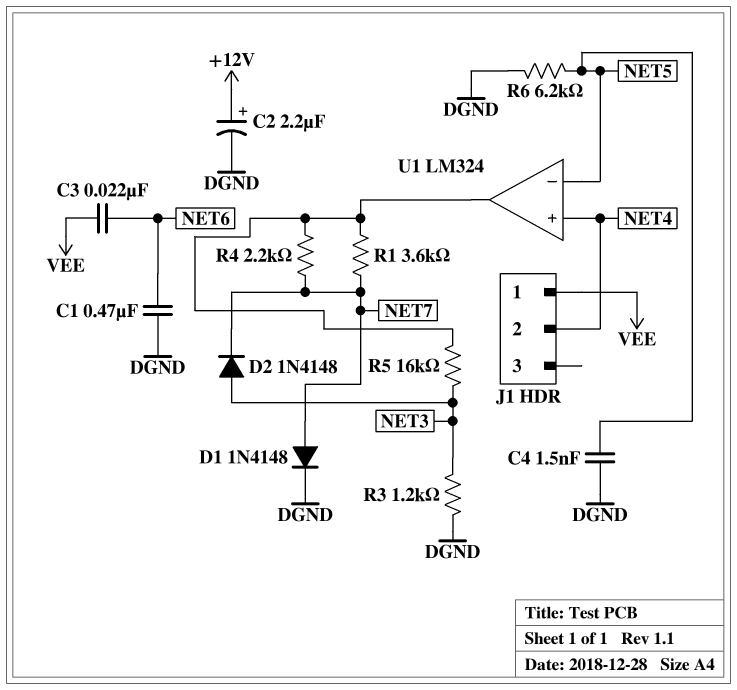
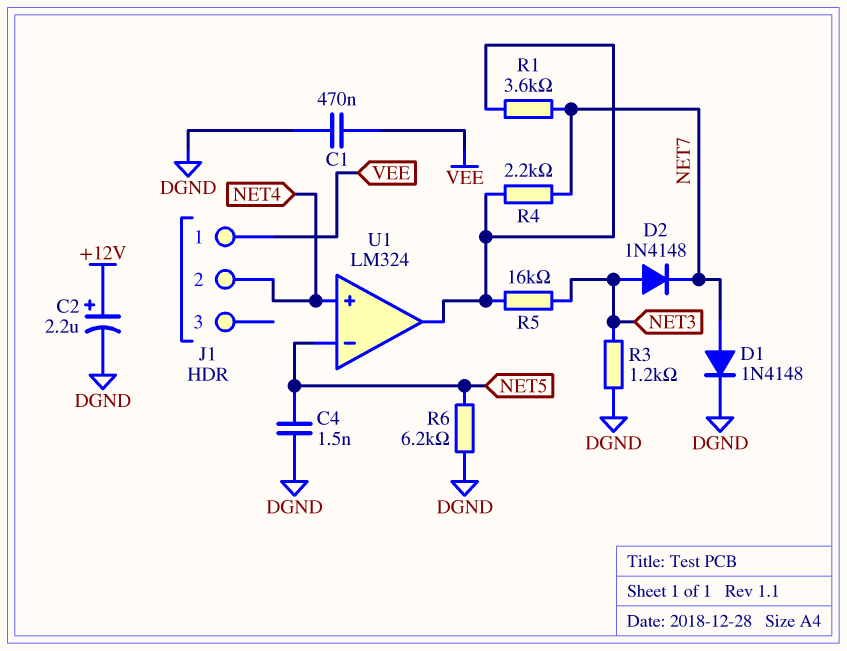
C1: 470nF (DGND, NET6) -> 470nF (DGND, VEE)
C3: 22nF (NET6, VEE) -> none

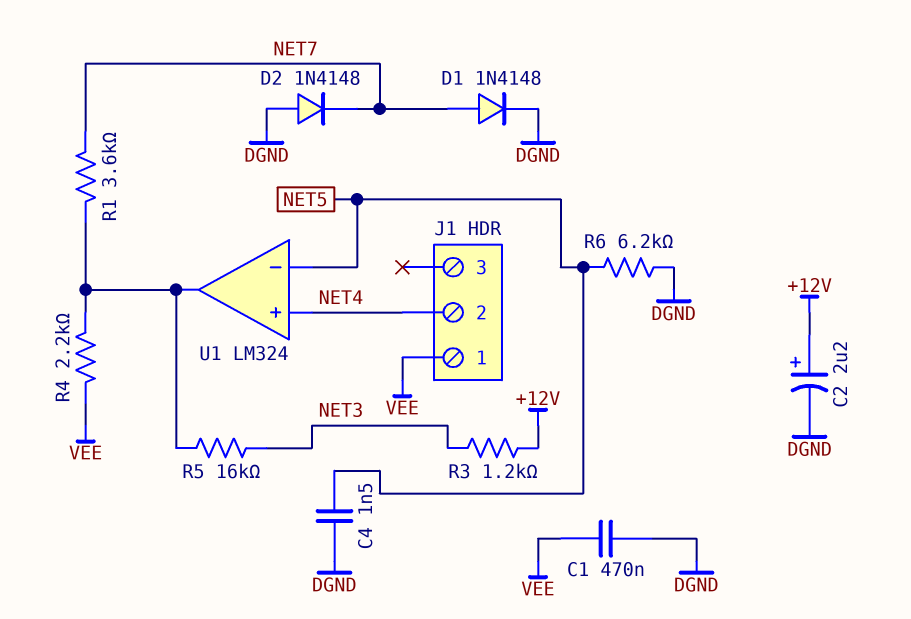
D2: diode 1N4148 (A NET3, K NET7) -> diode 1N4148 (A DGND, K NET7)
R3: 1.2k (DGND, NET3) -> 1.2k (+12V, NET3)
R4: 2.2k (NET7, U1/out) -> 2.2k (U1/out, VEE)

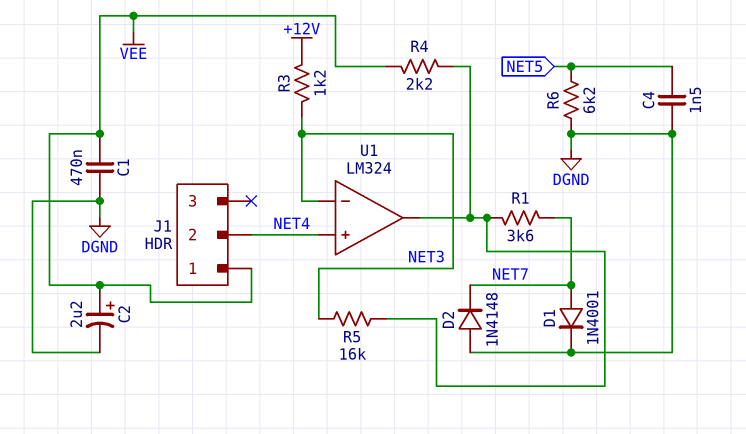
C2: 2.2uF (plus +12V, minus DGND) -> 2.2uF (plus VEE, minus DGND)
D1: diode 1N4148 (A NET7, K DGND) -> diode 1N4001 (A NET7, K DGND)
U1 pin in-: NET5 -> NET3

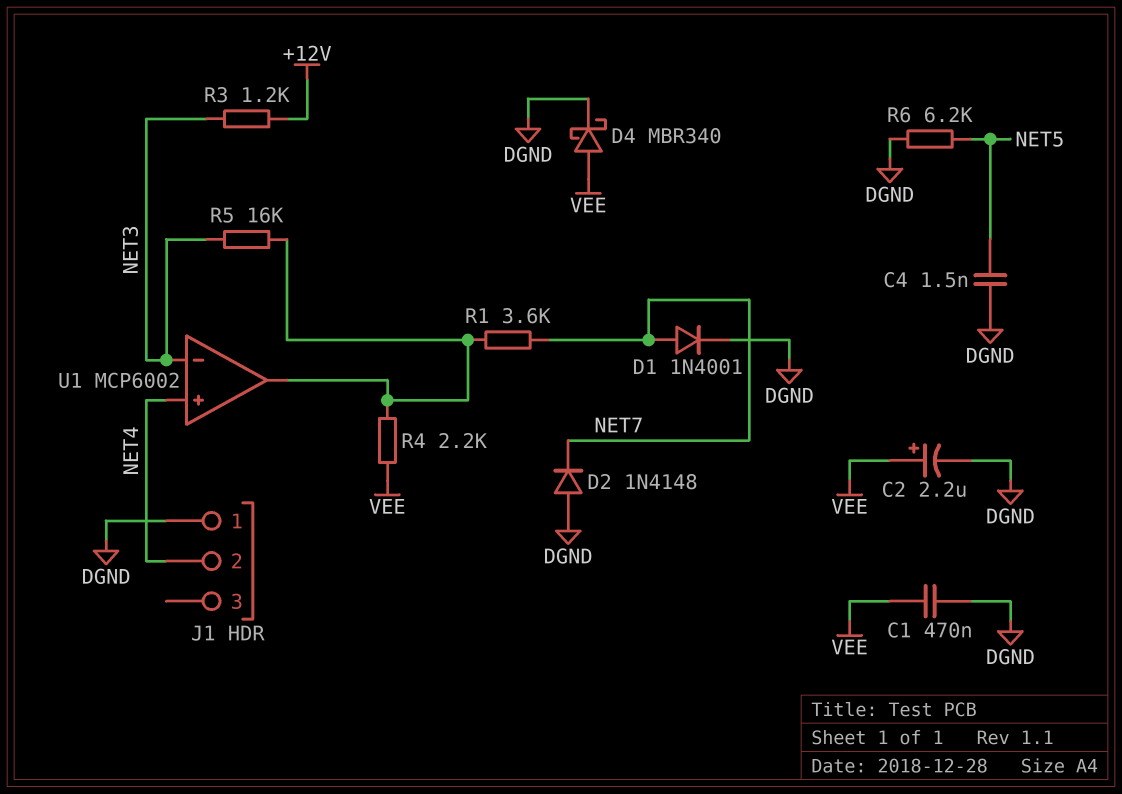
D4: none -> schottky MBR340 (A VEE, K DGND)
J1 pin 1: VEE -> DGND
U1: LM324 -> MCP6002

